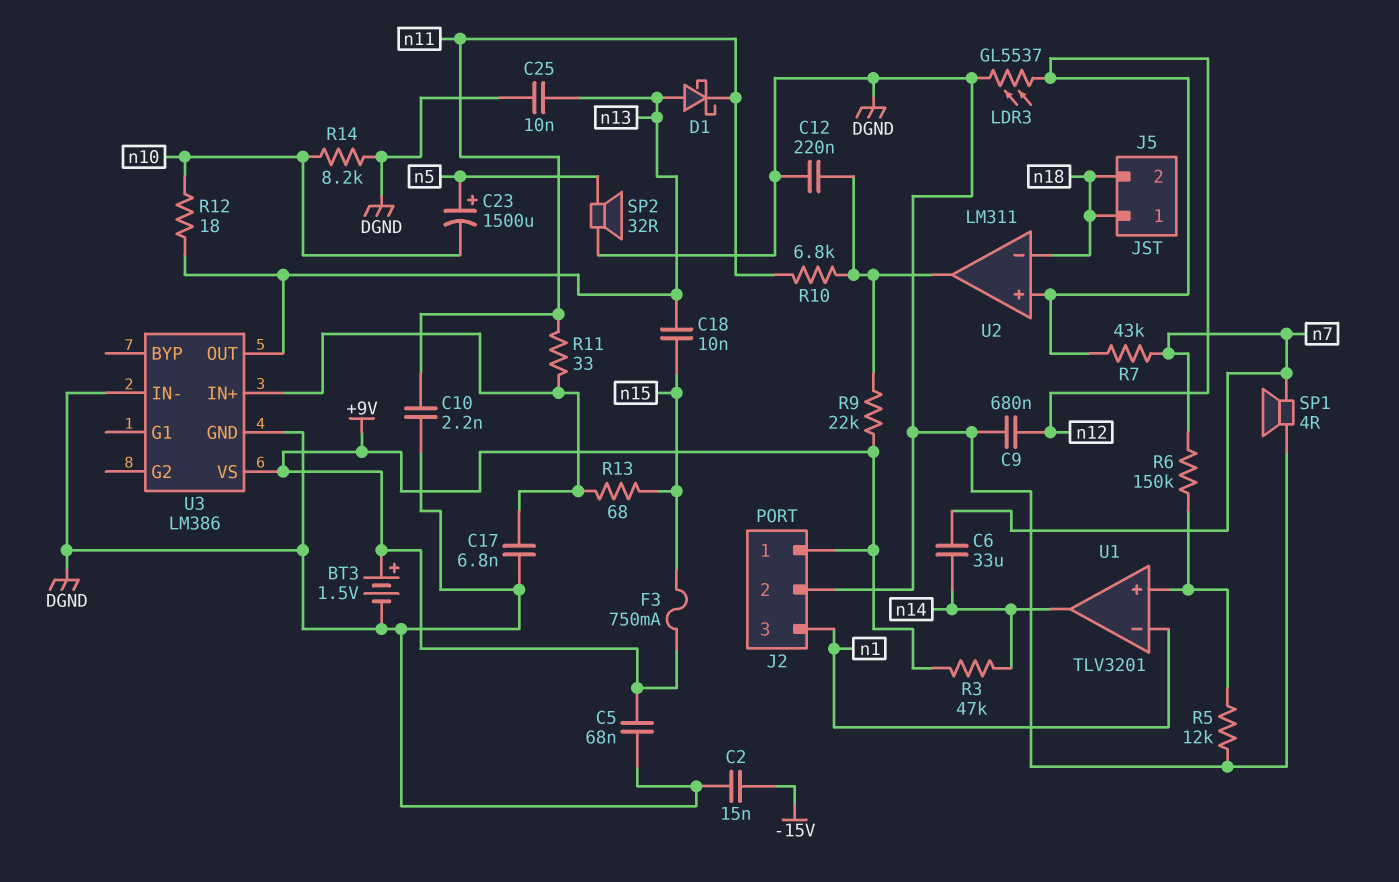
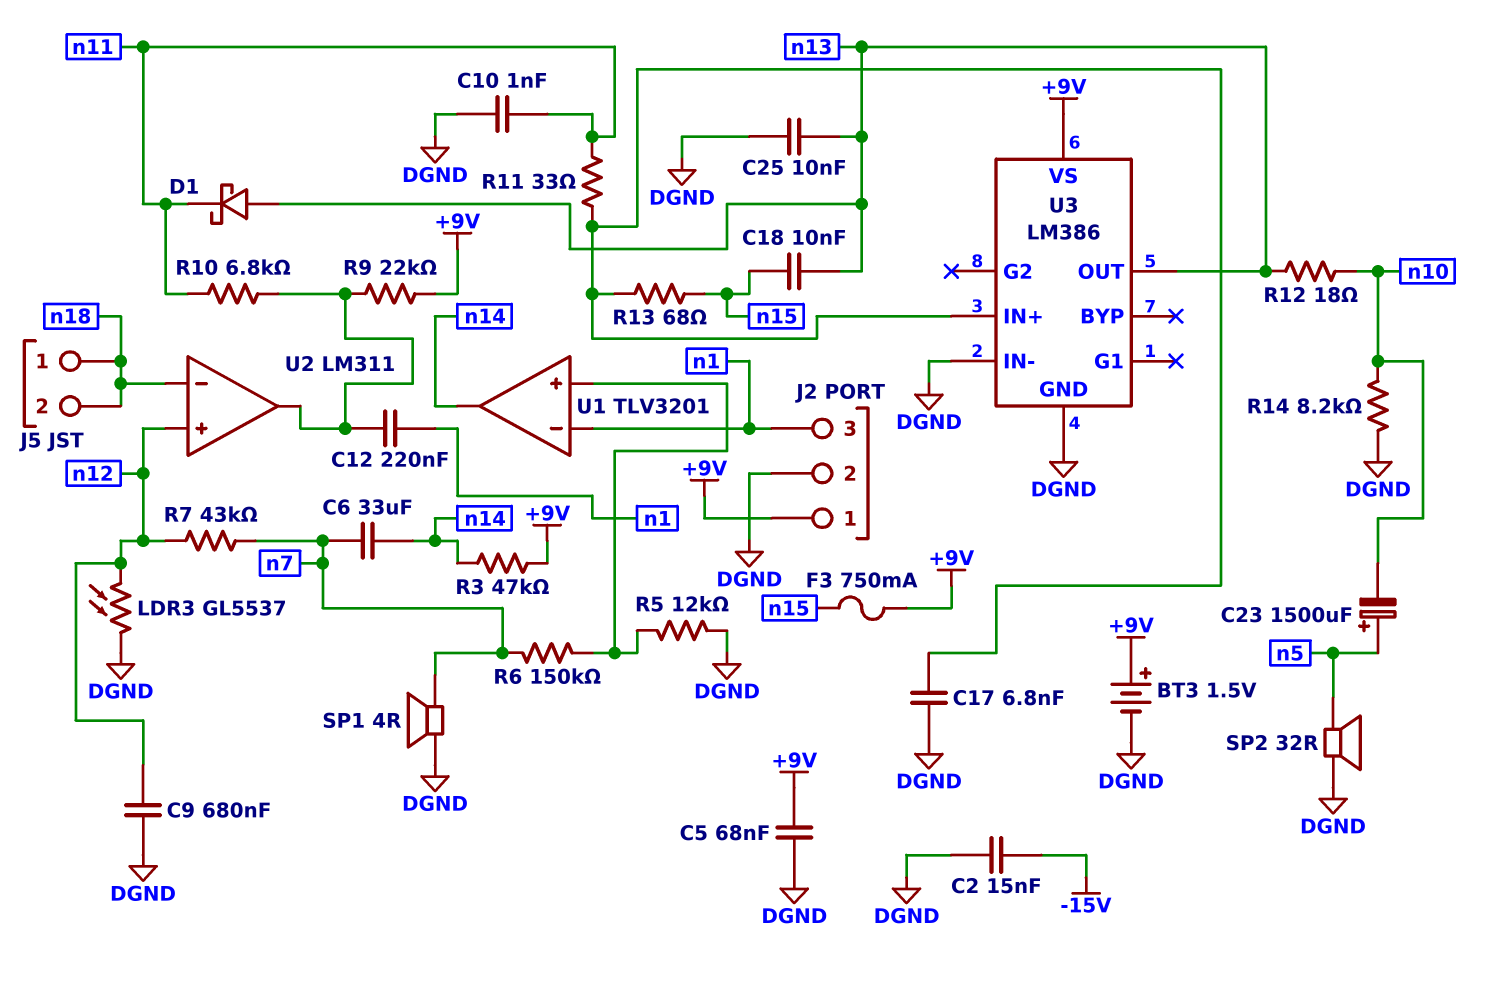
C10: 2.2nF (DGND, n11) -> 1nF (DGND, n11)
C12: 220nF (DGND, U2/out) -> 220nF (U2/out, n1)

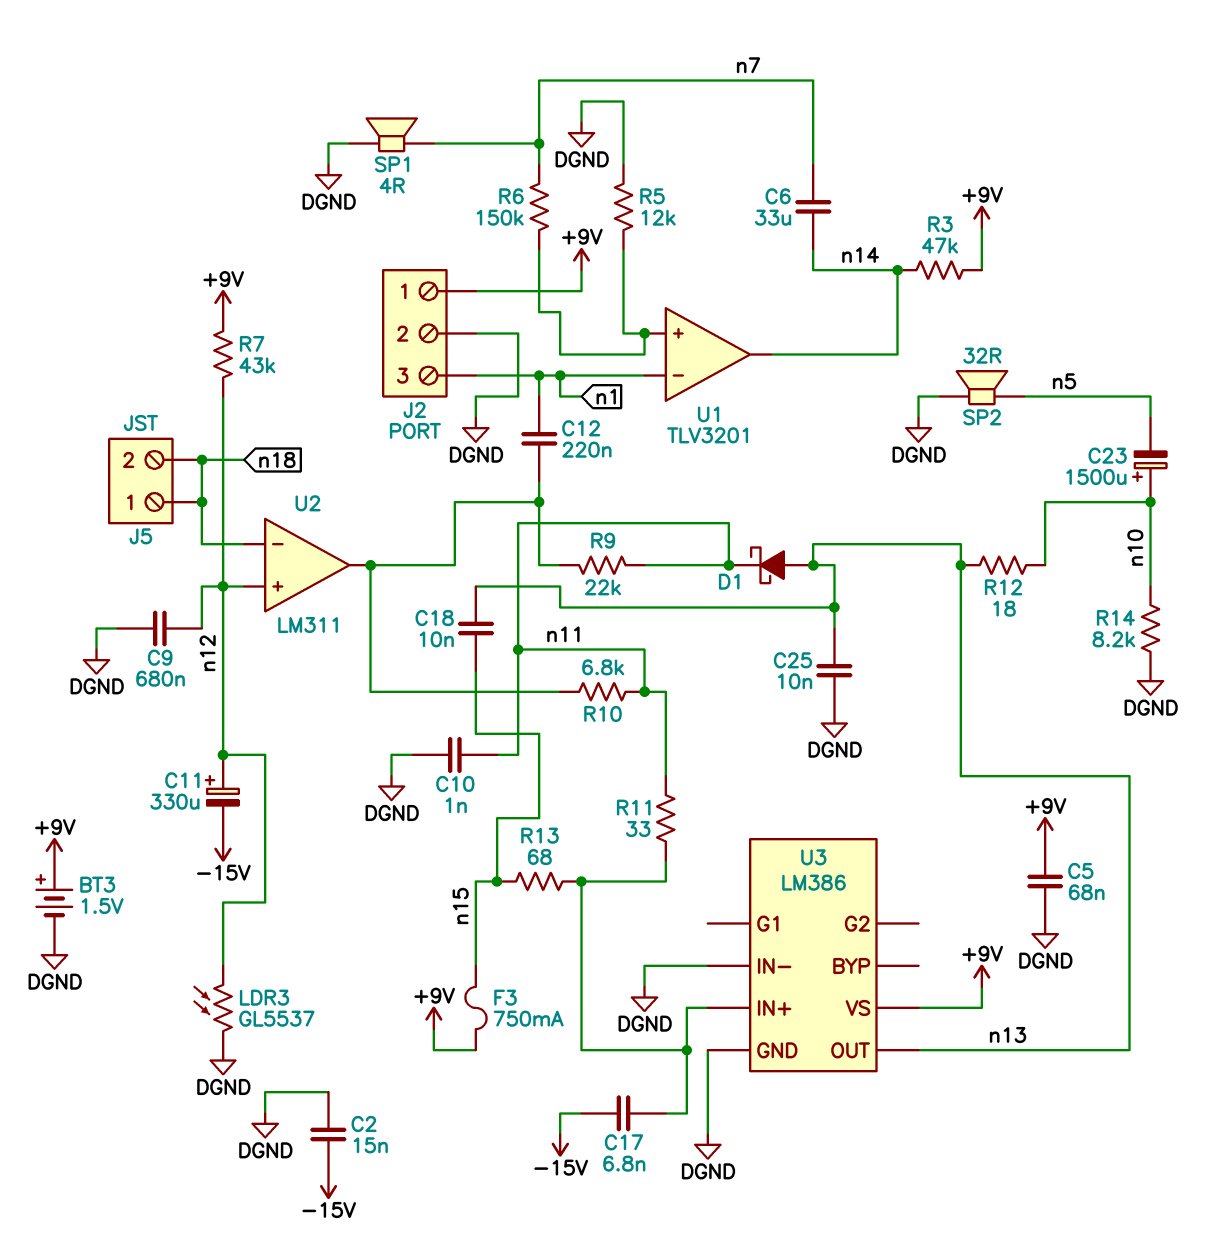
C11: none -> 330uF (plus n12, minus -15V)
C17: 6.8nF (DGND, U3/IN+) -> 6.8nF (-15V, U3/IN+)
C23: 1500uF (plus n5, minus n10) -> 1500uF (plus n10, minus n5)
R7: 43k (n7, n12) -> 43k (+9V, n12)
R9: 22k (+9V, U2/out) -> 22k (U2/out, n11)

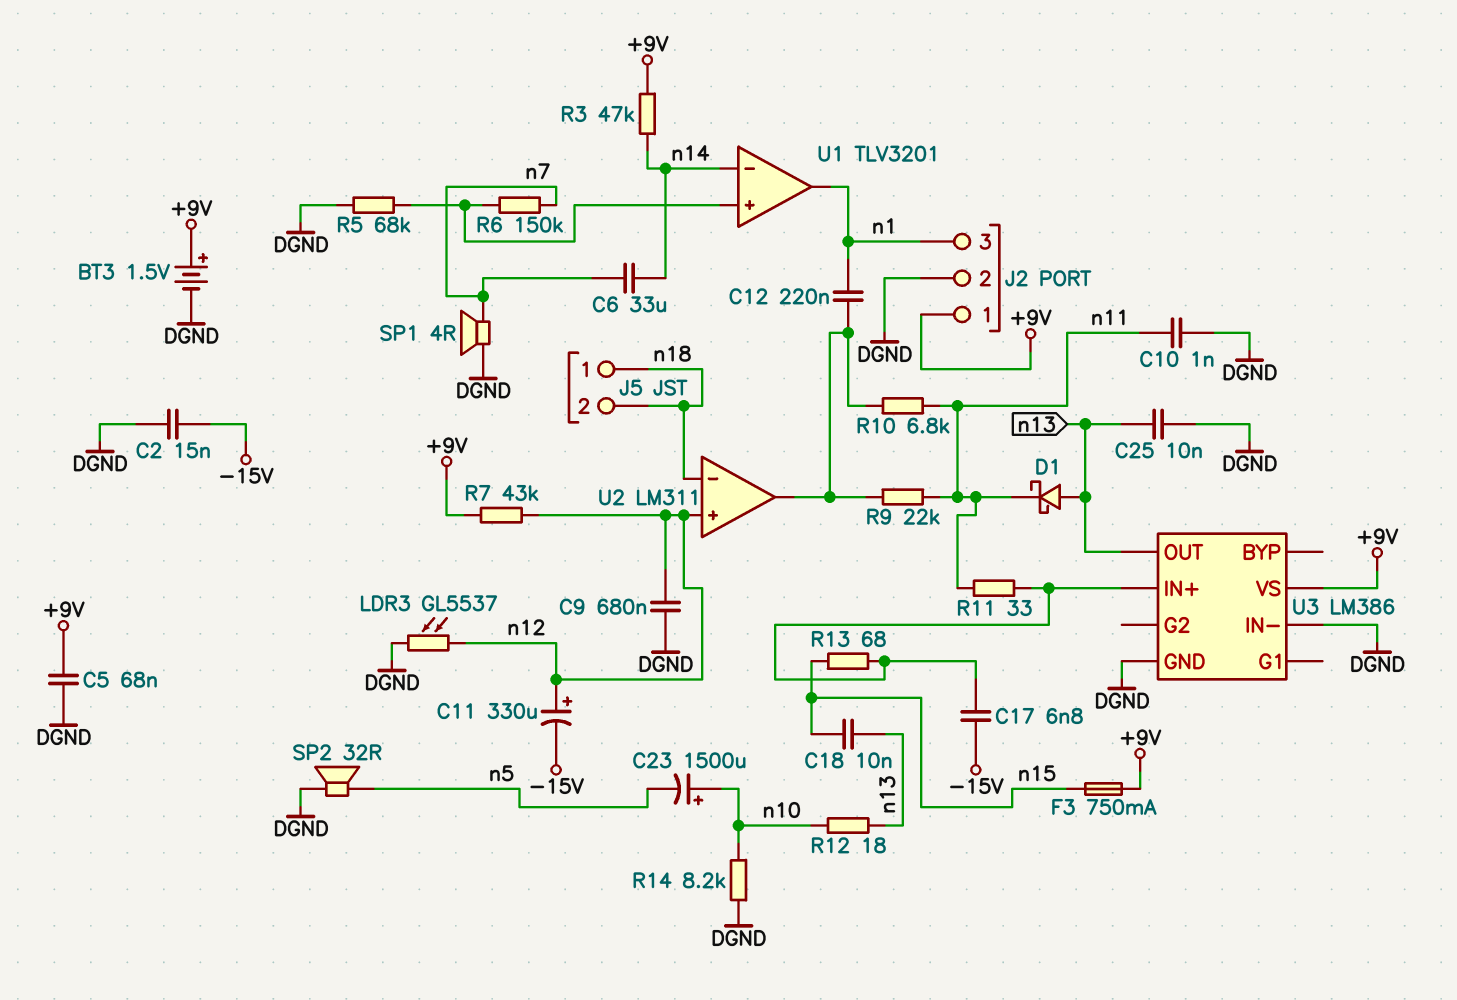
R5: 12k (DGND, U1/in+) -> 68k (DGND, U1/in+)
U1 pin in-: n1 -> n14
U1 pin out: n14 -> n1

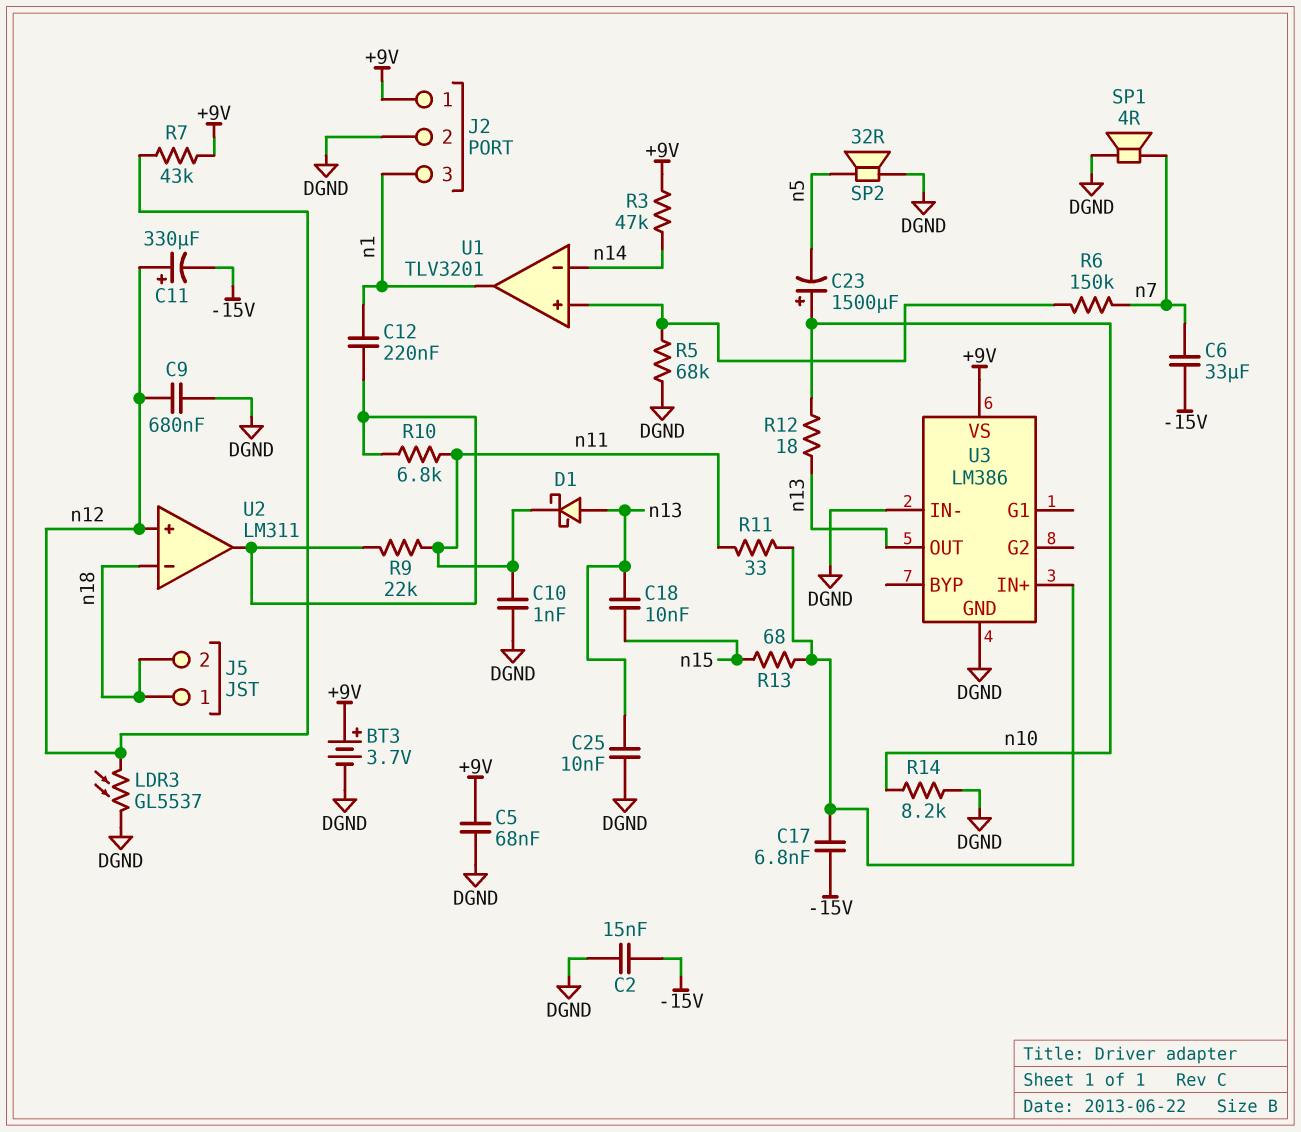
BT3: 1.5V (plus +9V, minus DGND) -> 3.7V (plus +9V, minus DGND)
C6: 33uF (n7, n14) -> 33uF (-15V, n7)
F3: 750mA (+9V, n15) -> none

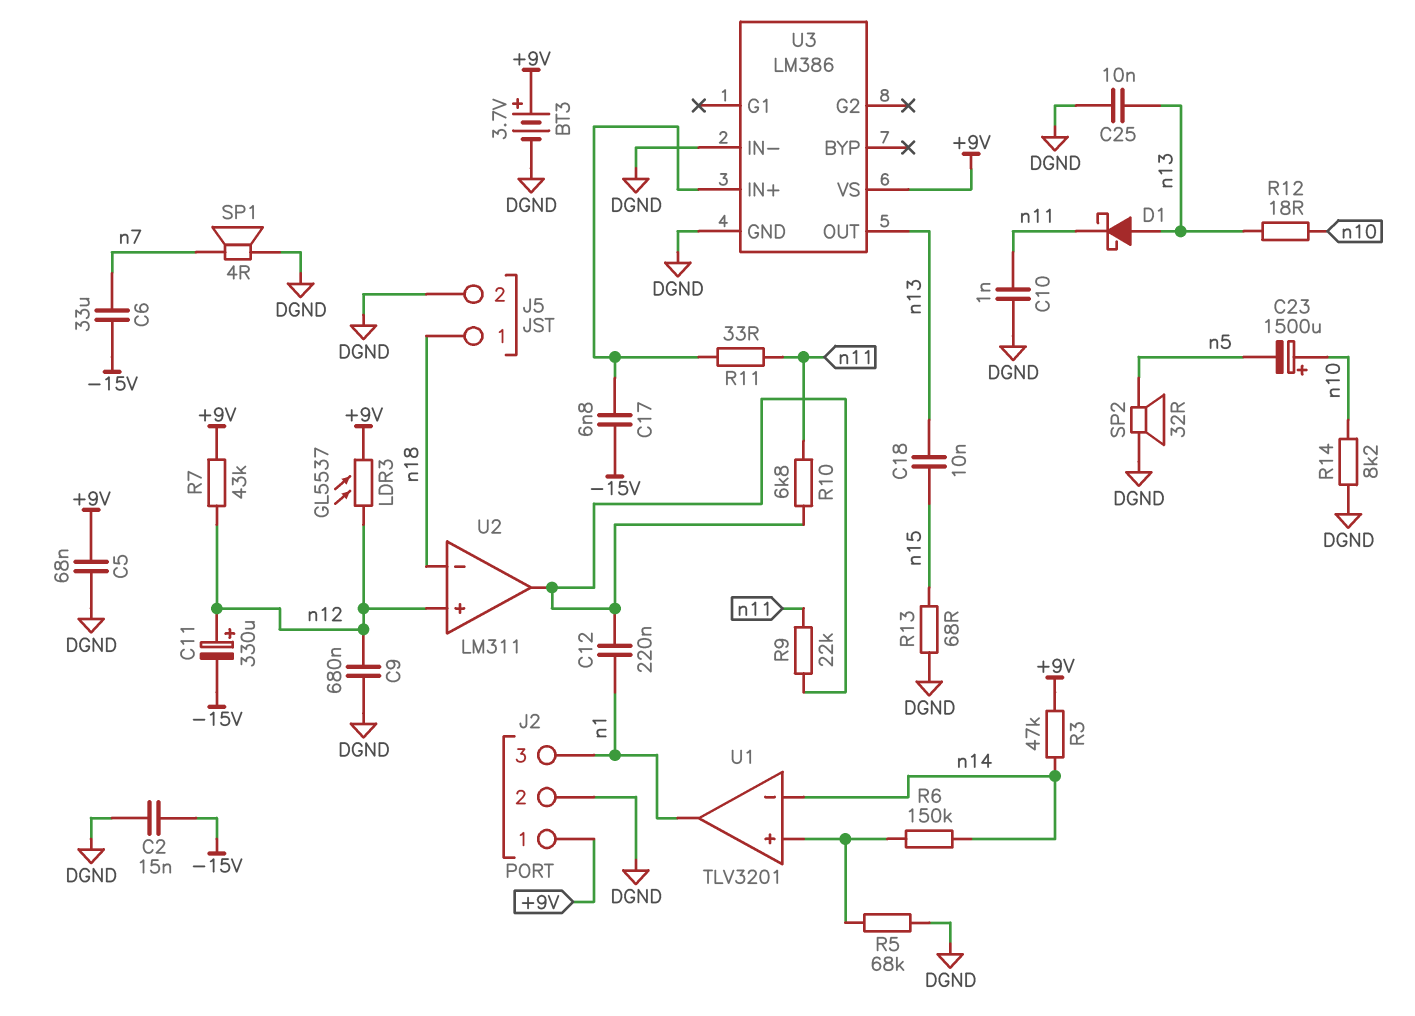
J5 pin 2: n18 -> DGND
LDR3: GL5537 (DGND, n12) -> GL5537 (+9V, n12)
R6: 150k (U1/in+, n7) -> 150k (U1/in+, n14)
R13: 68 (U3/IN+, n15) -> 68 (DGND, n15)

